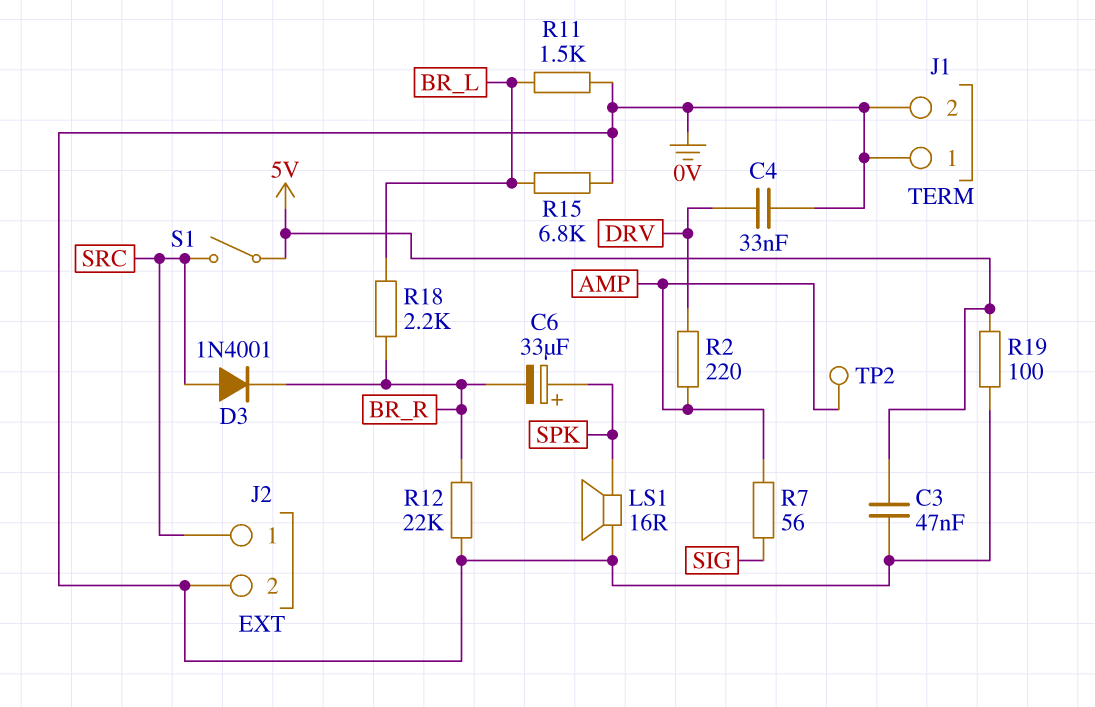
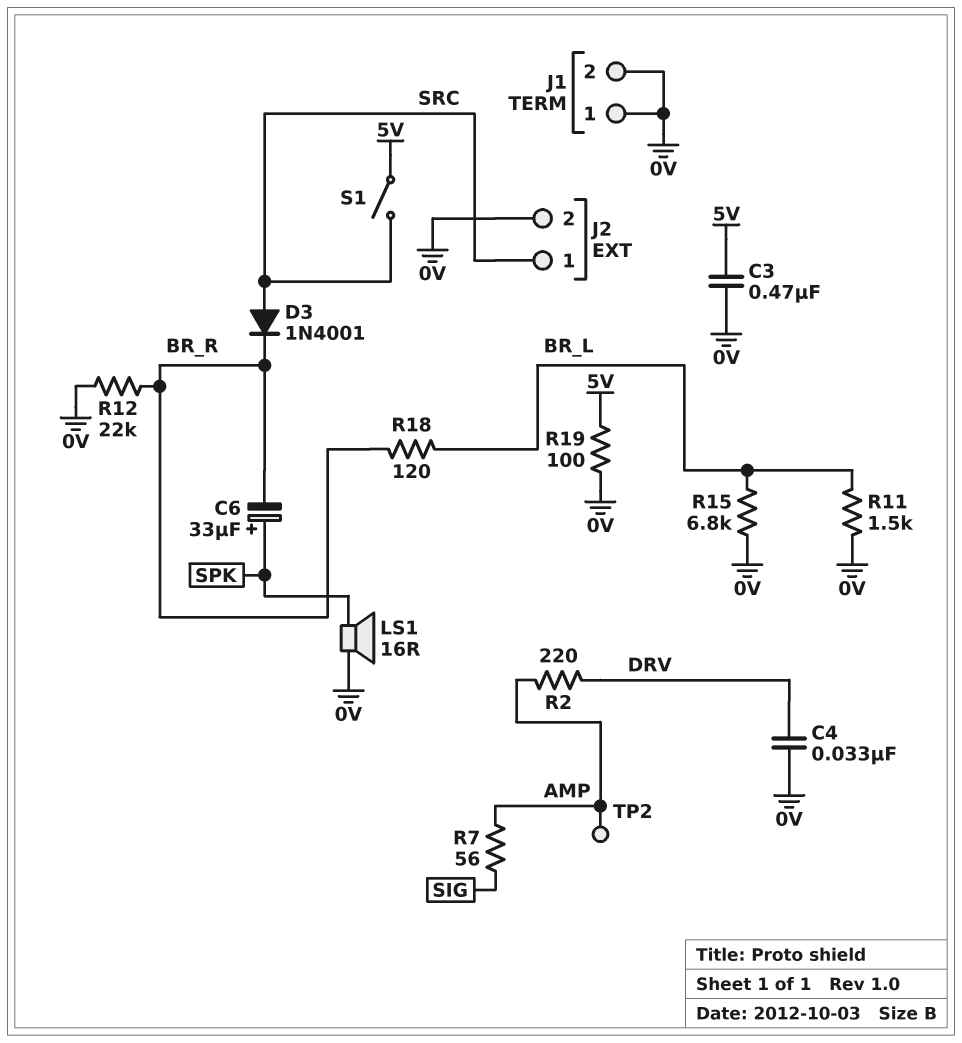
C3: 47nF (0V, 5V) -> 470nF (0V, 5V)
R18: 2.2k (BR_L, BR_R) -> 120 (BR_L, BR_R)

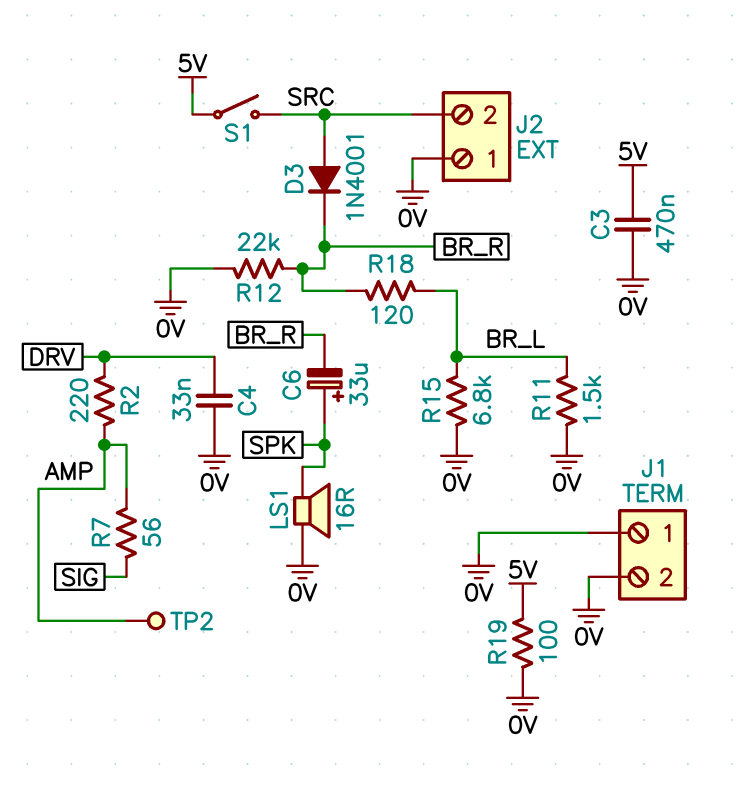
J2 pin 1: SRC -> 0V
J2 pin 2: 0V -> SRC

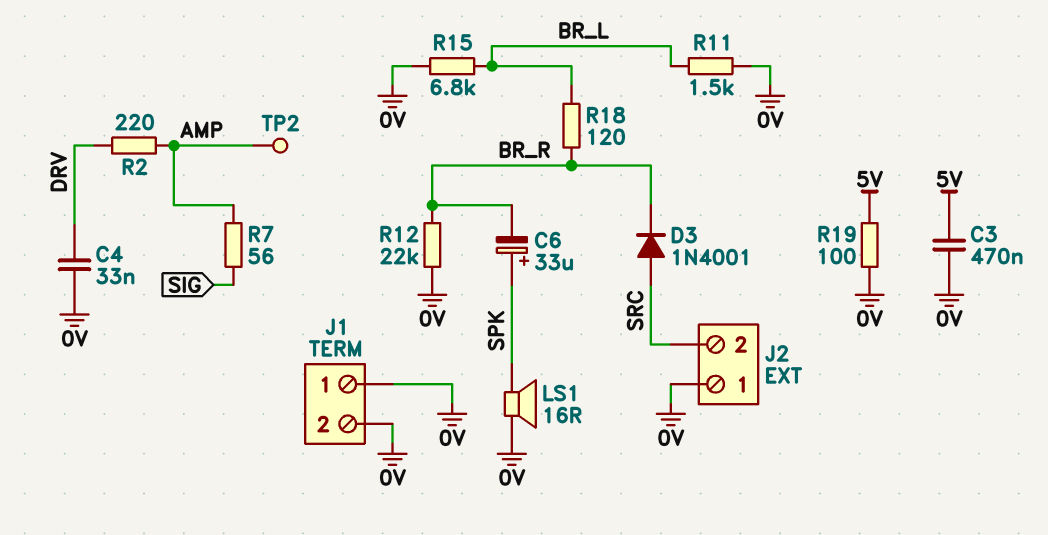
S1: switch (5V, SRC) -> none

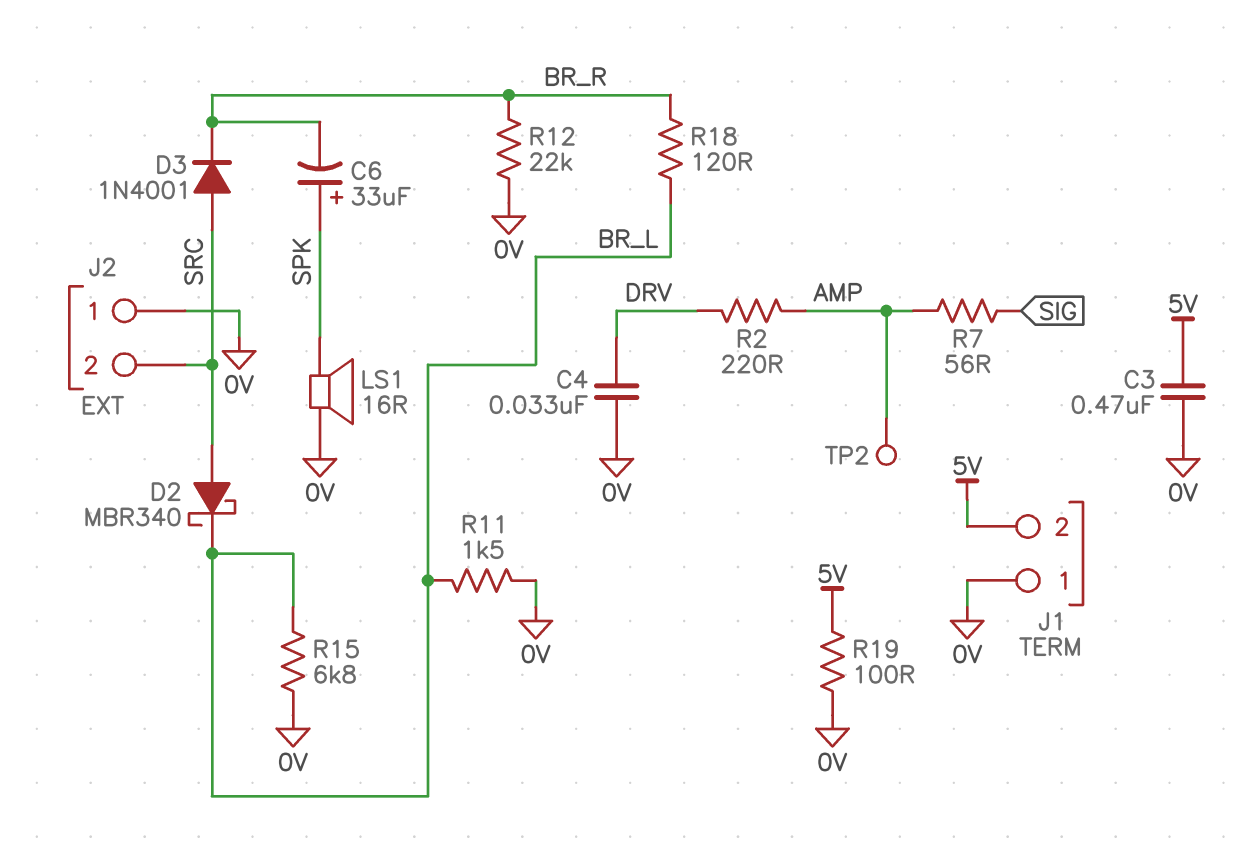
D2: none -> schottky MBR340 (A SRC, K BR_L)
J1 pin 2: 0V -> 5V

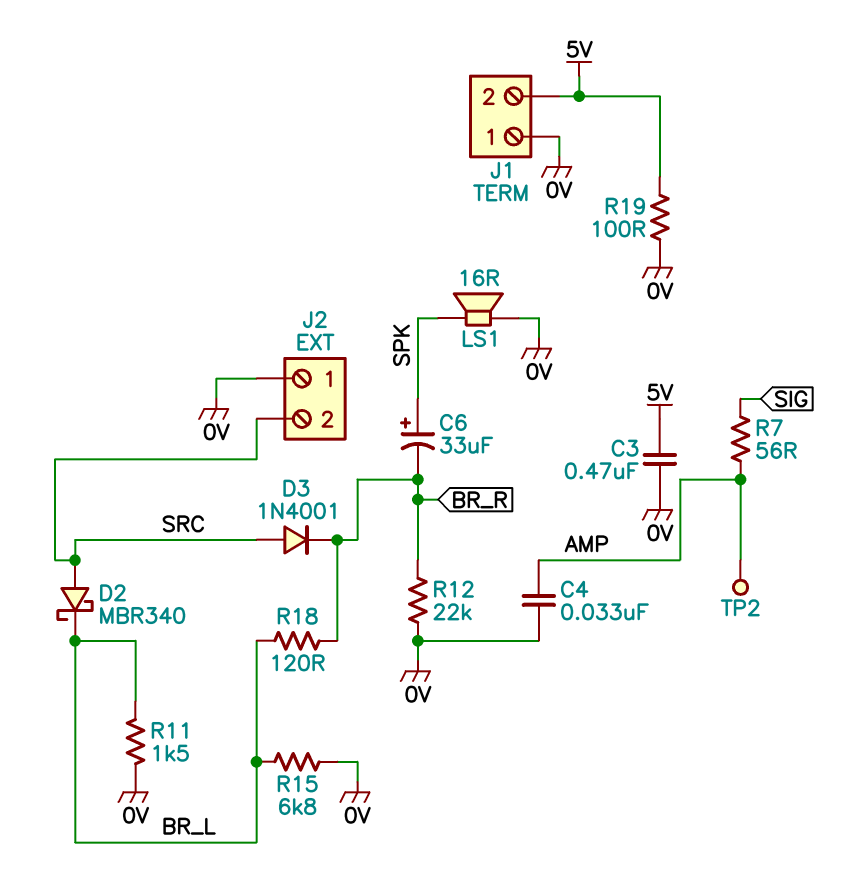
C4: 33nF (0V, DRV) -> 33nF (0V, AMP)
R2: 220 (AMP, DRV) -> none

